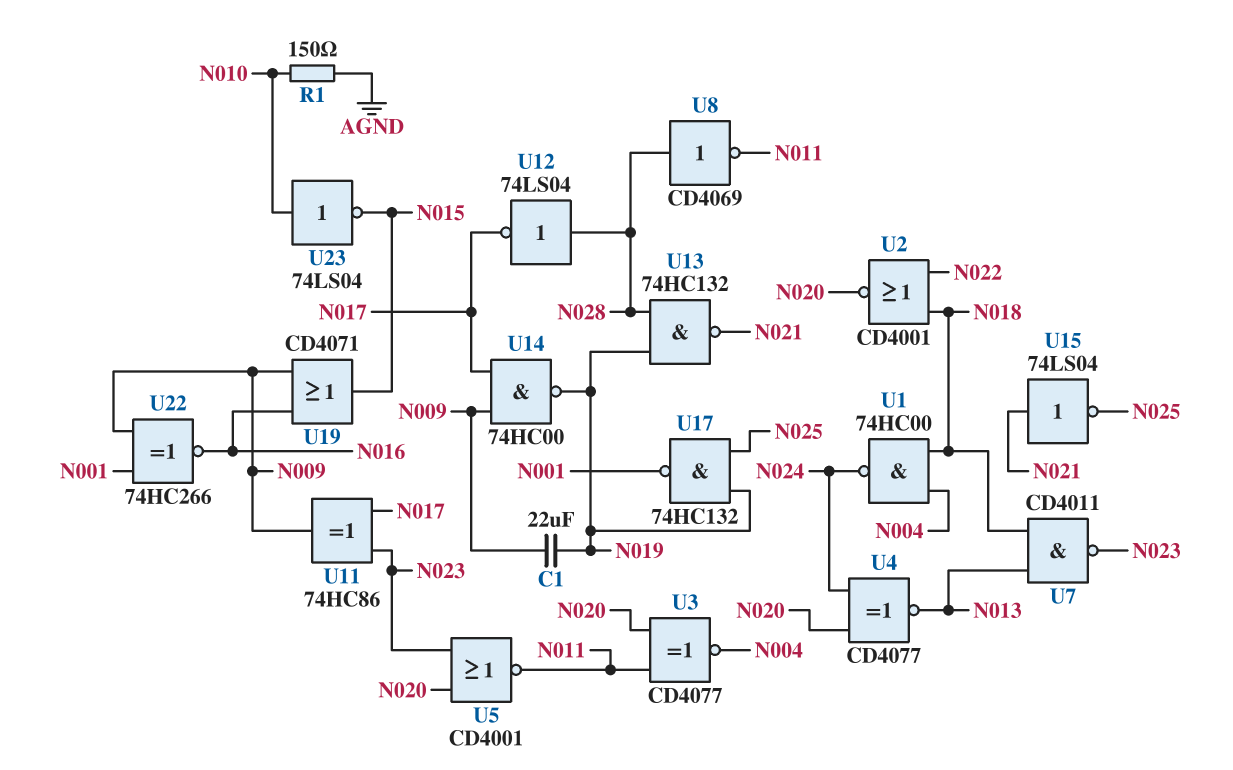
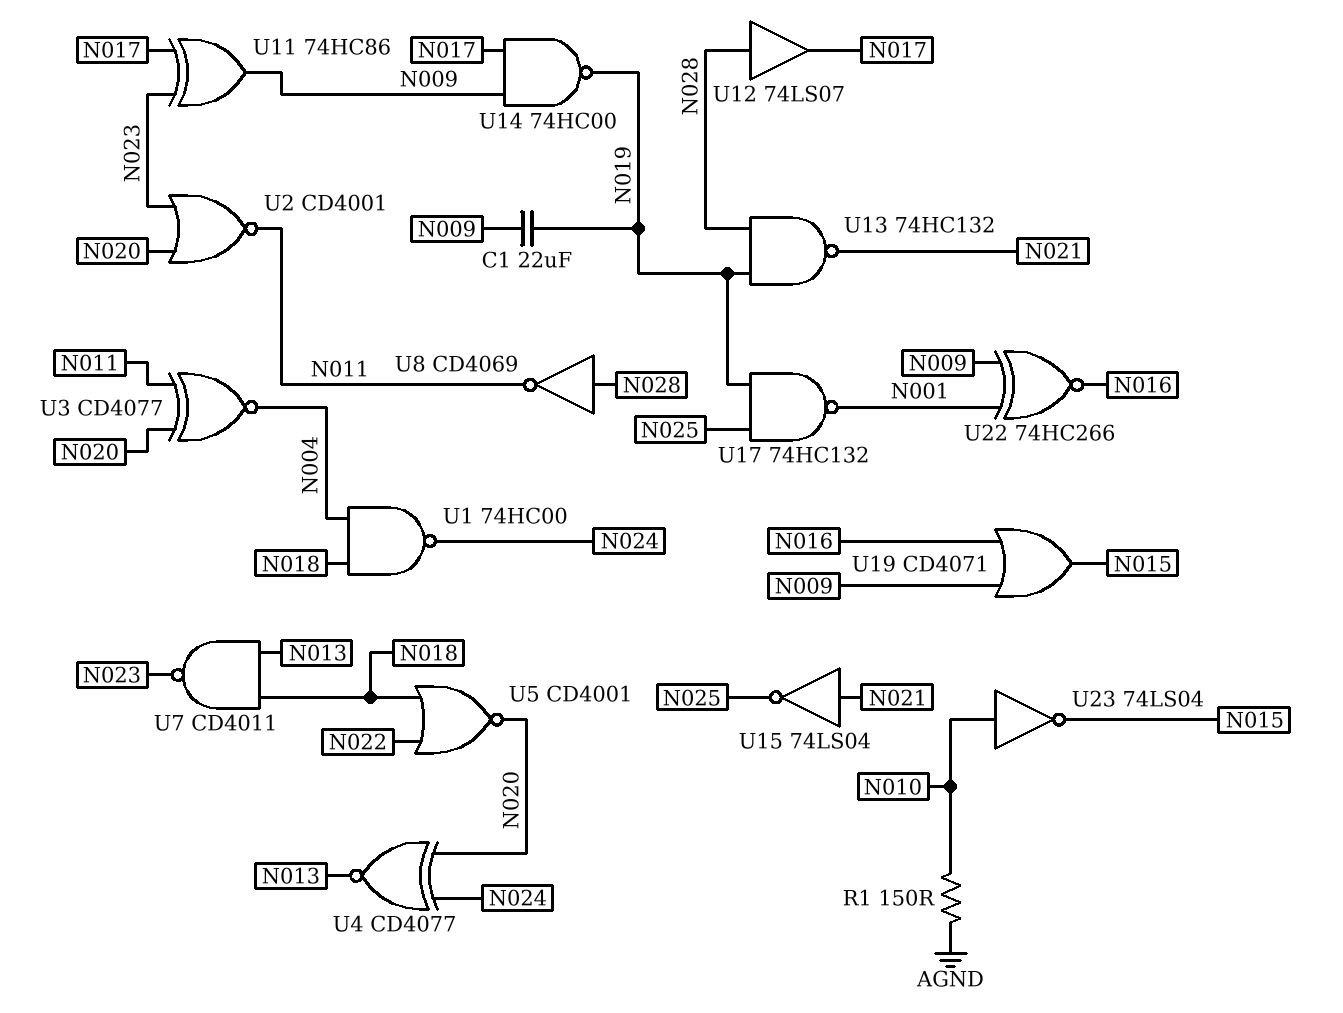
U2: NOR CD4001 (in N018, in N022, out N020) -> NOR CD4001 (in N020, in N023, out N011)
U5: NOR CD4001 (in N020, in N023, out N011) -> NOR CD4001 (in N018, in N022, out N020)
U12: NOT 74LS04 (in N028, out N017) -> buffer 74LS07 (in N028, out N017)

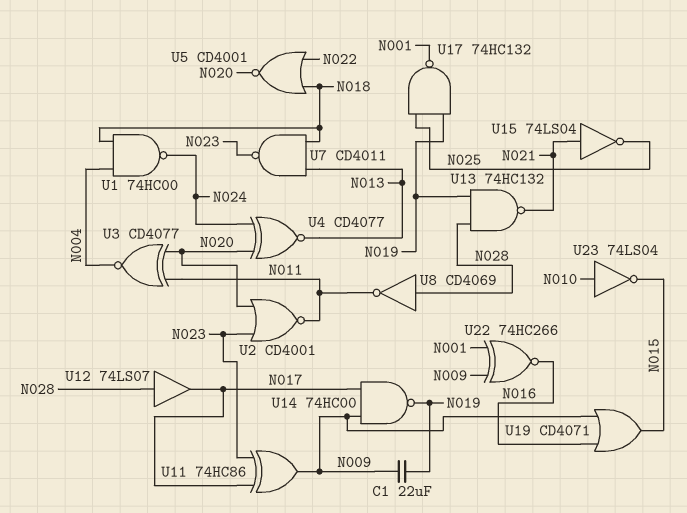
R1: 150 (AGND, N010) -> none

